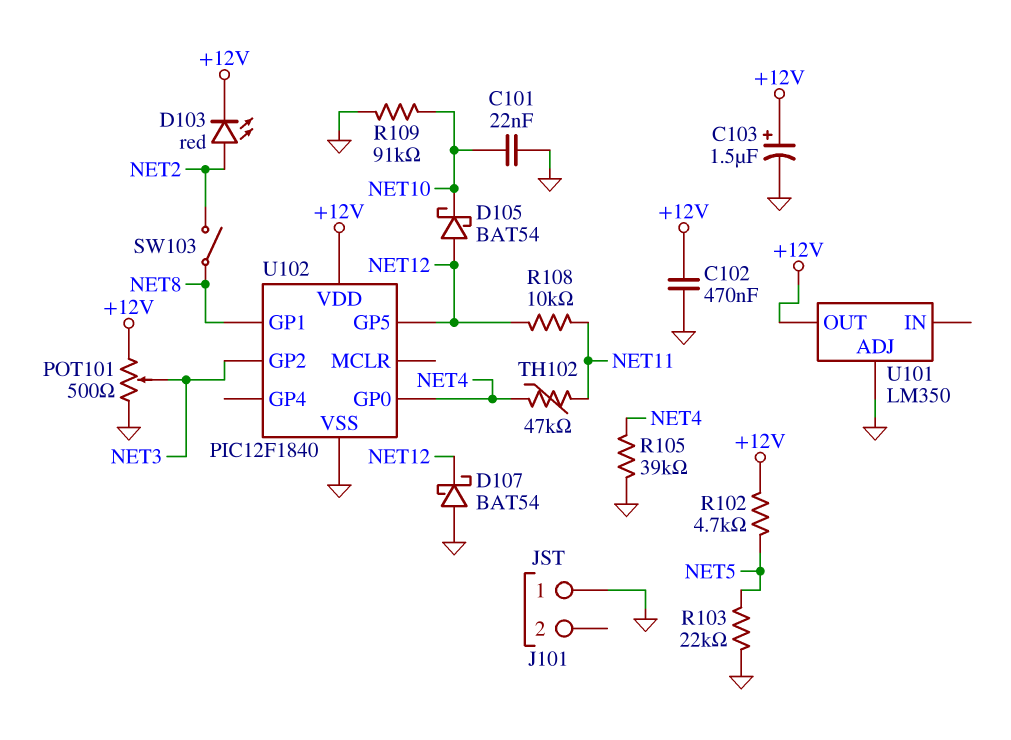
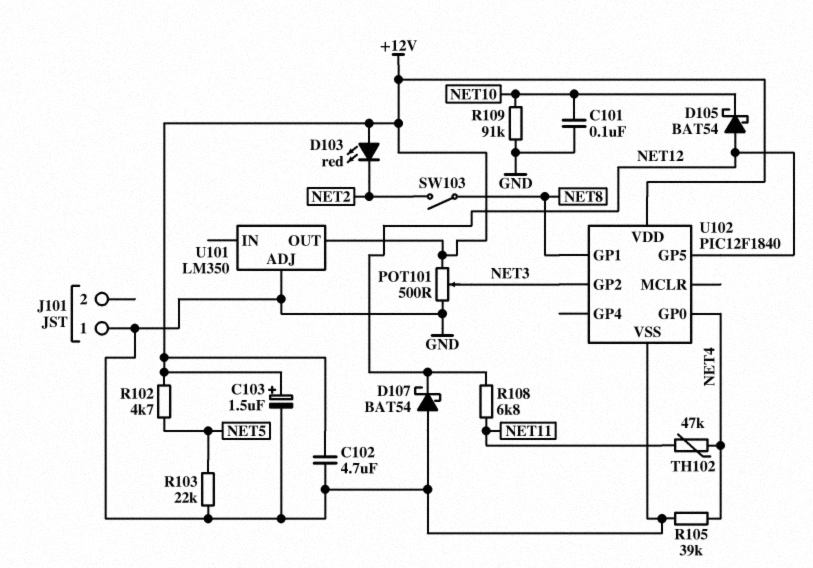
C101: 22nF (GND, NET10) -> 100nF (GND, NET10)
C102: 470nF (+12V, GND) -> 4.7uF (+12V, GND)
D103: LED red (A NET2, K +12V) -> LED red (A +12V, K NET2)
R108: 10k (NET11, NET12) -> 6.8k (NET11, NET12)

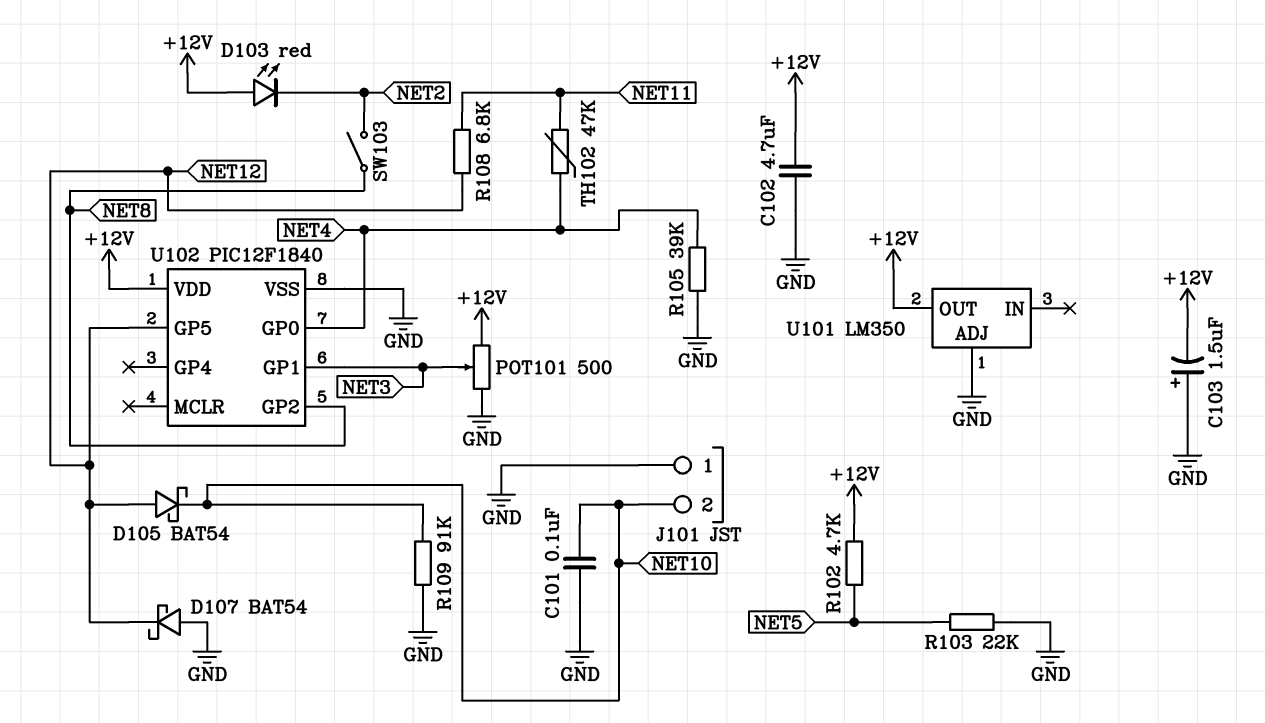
C103: 1.5uF (plus +12V, minus GND) -> 1.5uF (plus GND, minus +12V)
J101 pin 2: none -> NET10
U102 pin GP1: NET8 -> NET3
U102 pin GP2: NET3 -> NET8

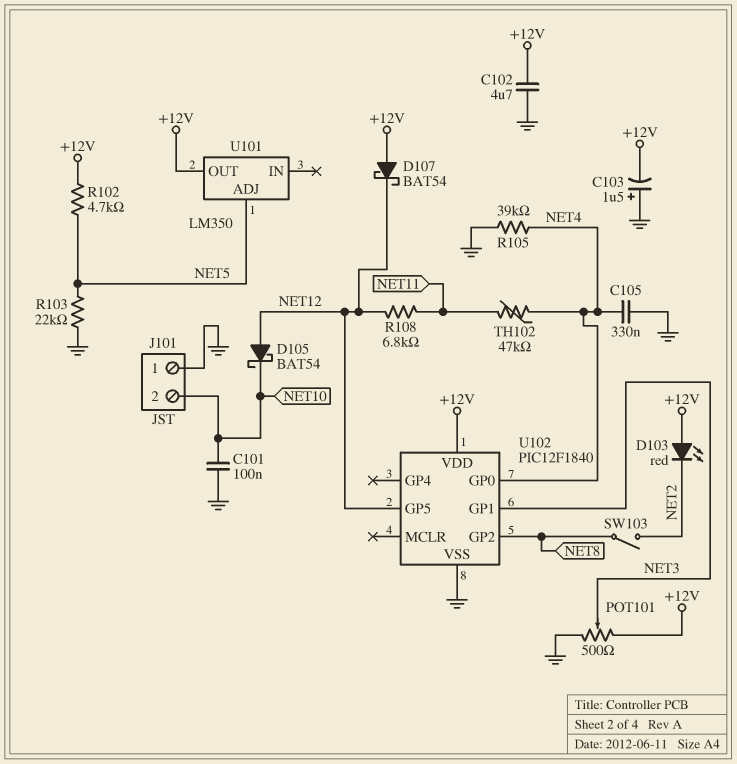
C105: none -> 330nF (GND, NET4)
D107: schottky BAT54 (A GND, K NET12) -> schottky BAT54 (A +12V, K NET12)
R109: 91k (GND, NET10) -> none
U101 pin ADJ: GND -> NET5

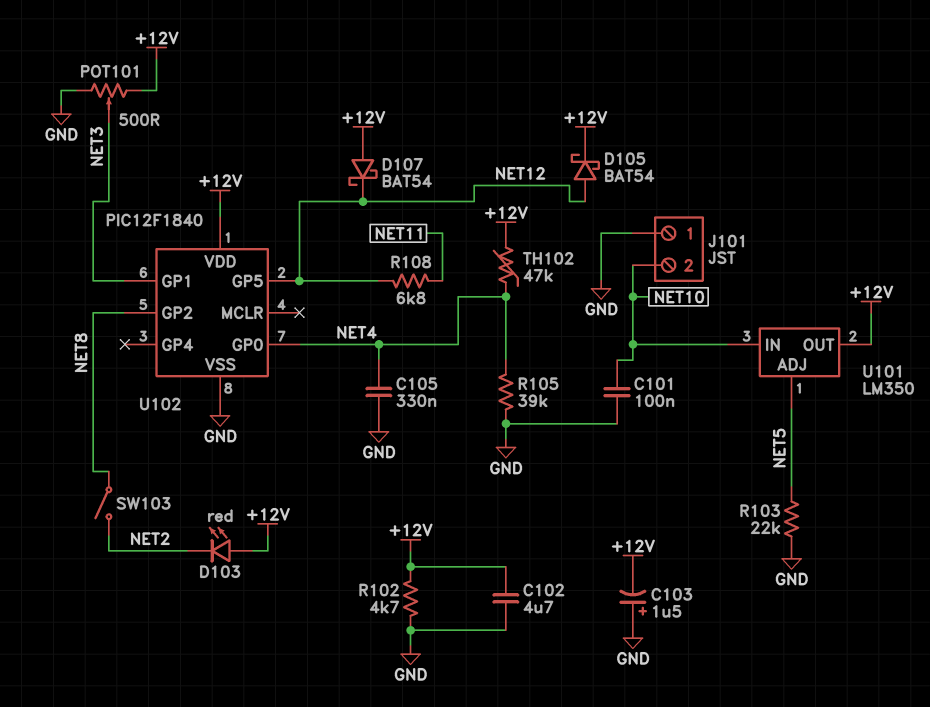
D105: schottky BAT54 (A NET12, K NET10) -> schottky BAT54 (A NET12, K +12V)
R102: 4.7k (+12V, NET5) -> 4.7k (+12V, GND)
TH102: 47k (NET4, NET11) -> 47k (+12V, NET4)
U101 pin IN: none -> NET10

